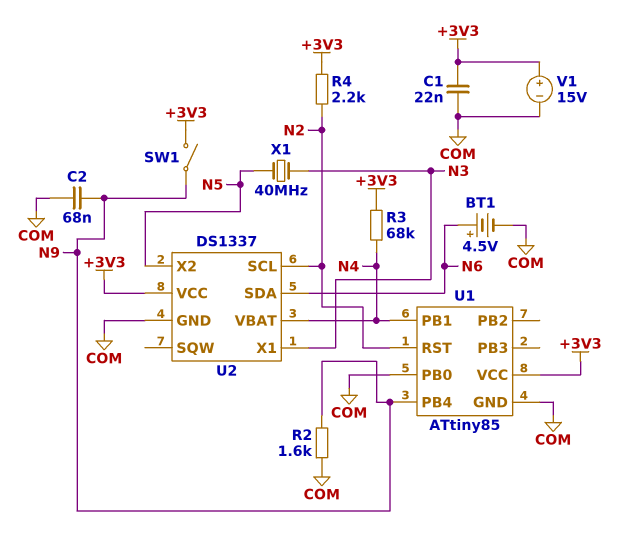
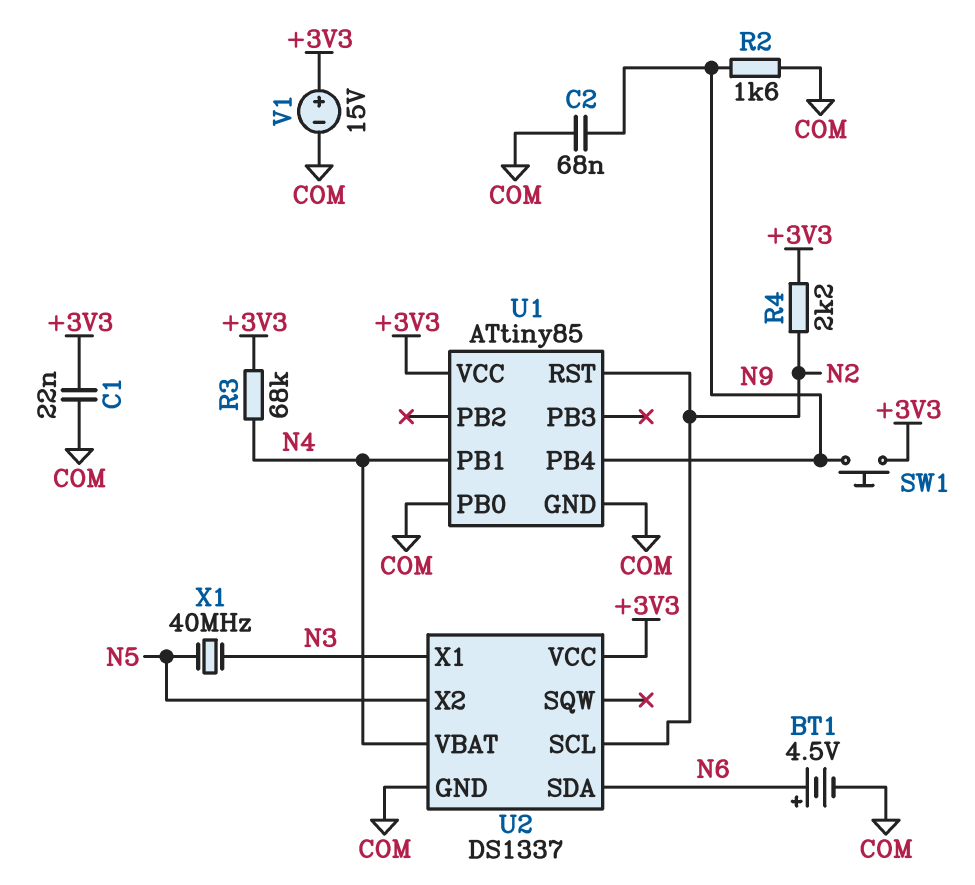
SW1: switch (+3V3, N9) -> button (+3V3, N9)

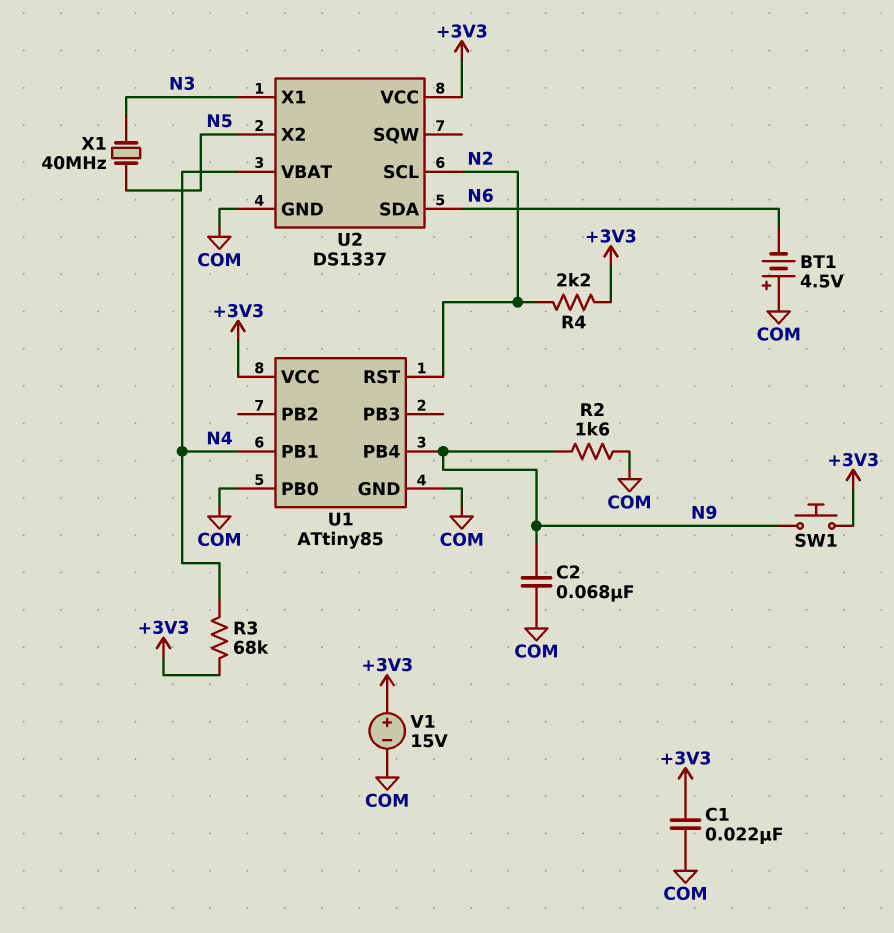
BT1: 4.5V (plus N6, minus COM) -> 4.5V (plus COM, minus N6)

